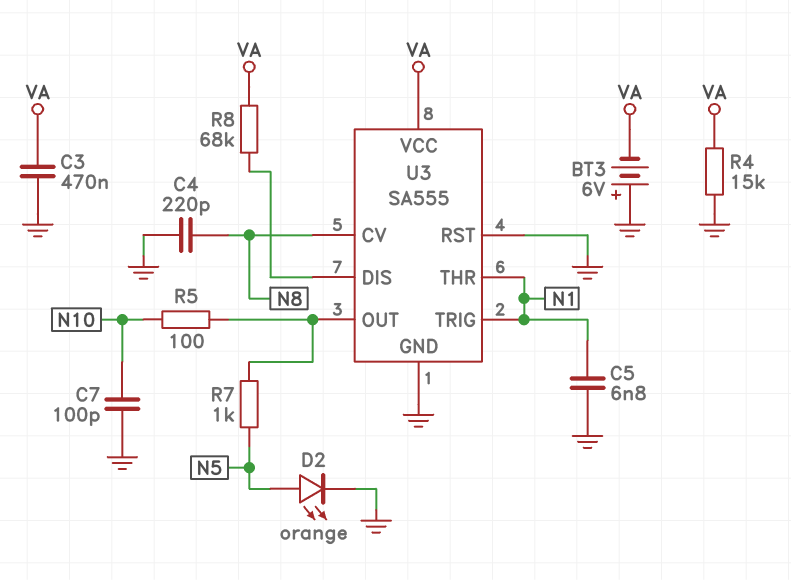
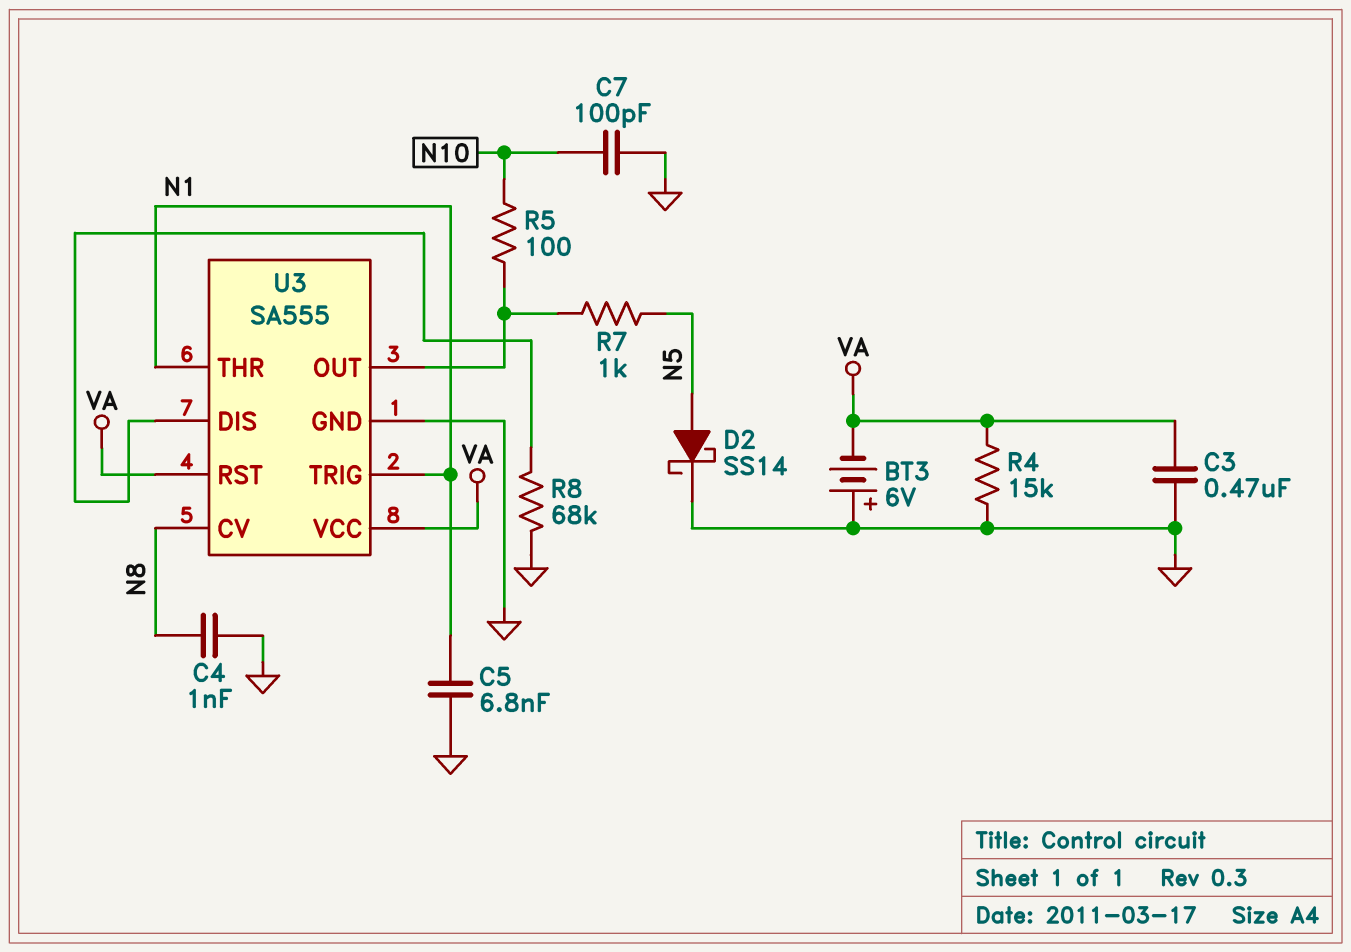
C4: 220pF (GND, N8) -> 1nF (GND, N8)
D2: LED orange (A N5, K GND) -> schottky SS14 (A N5, K GND)
R8: 68k (U3/DIS, VA) -> 68k (GND, U3/DIS)
U3 pin RST: GND -> VA

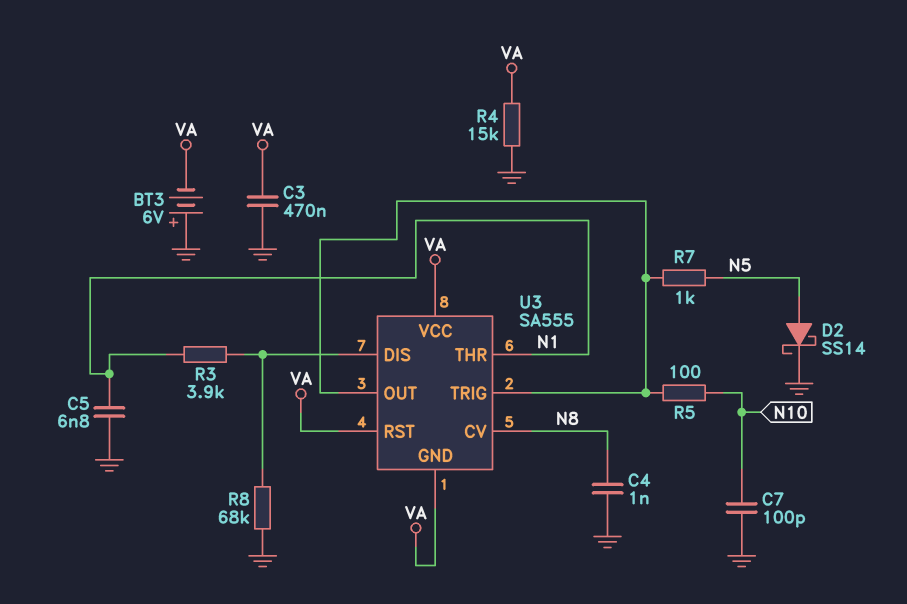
R3: none -> 3.9k (N1, U3/DIS)
U3 pin GND: GND -> VA
U3 pin TRIG: N1 -> U3/OUT

